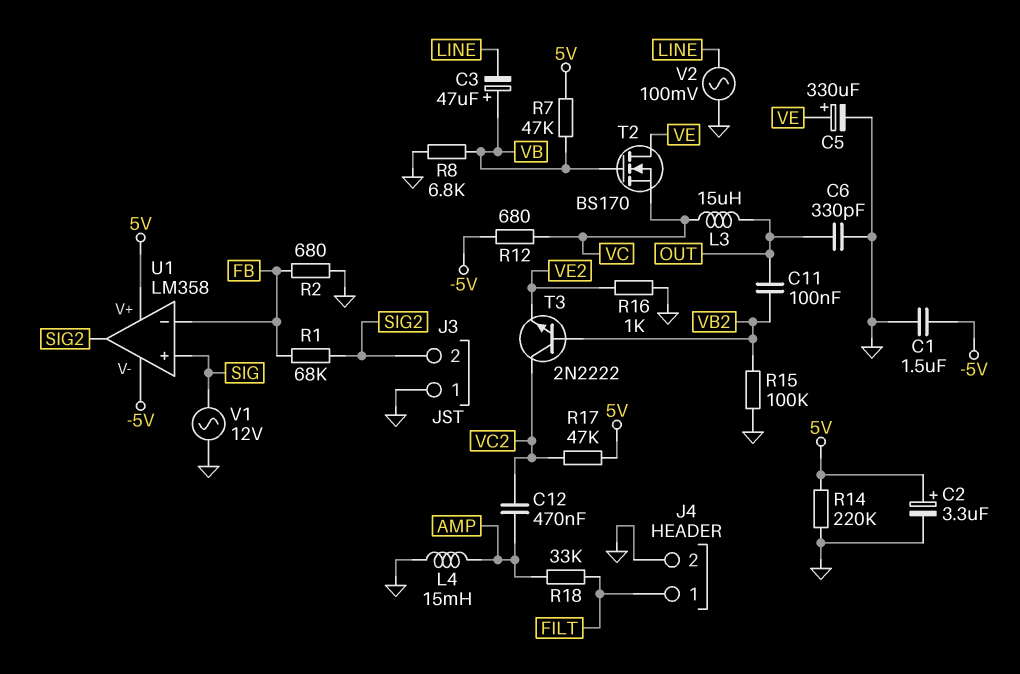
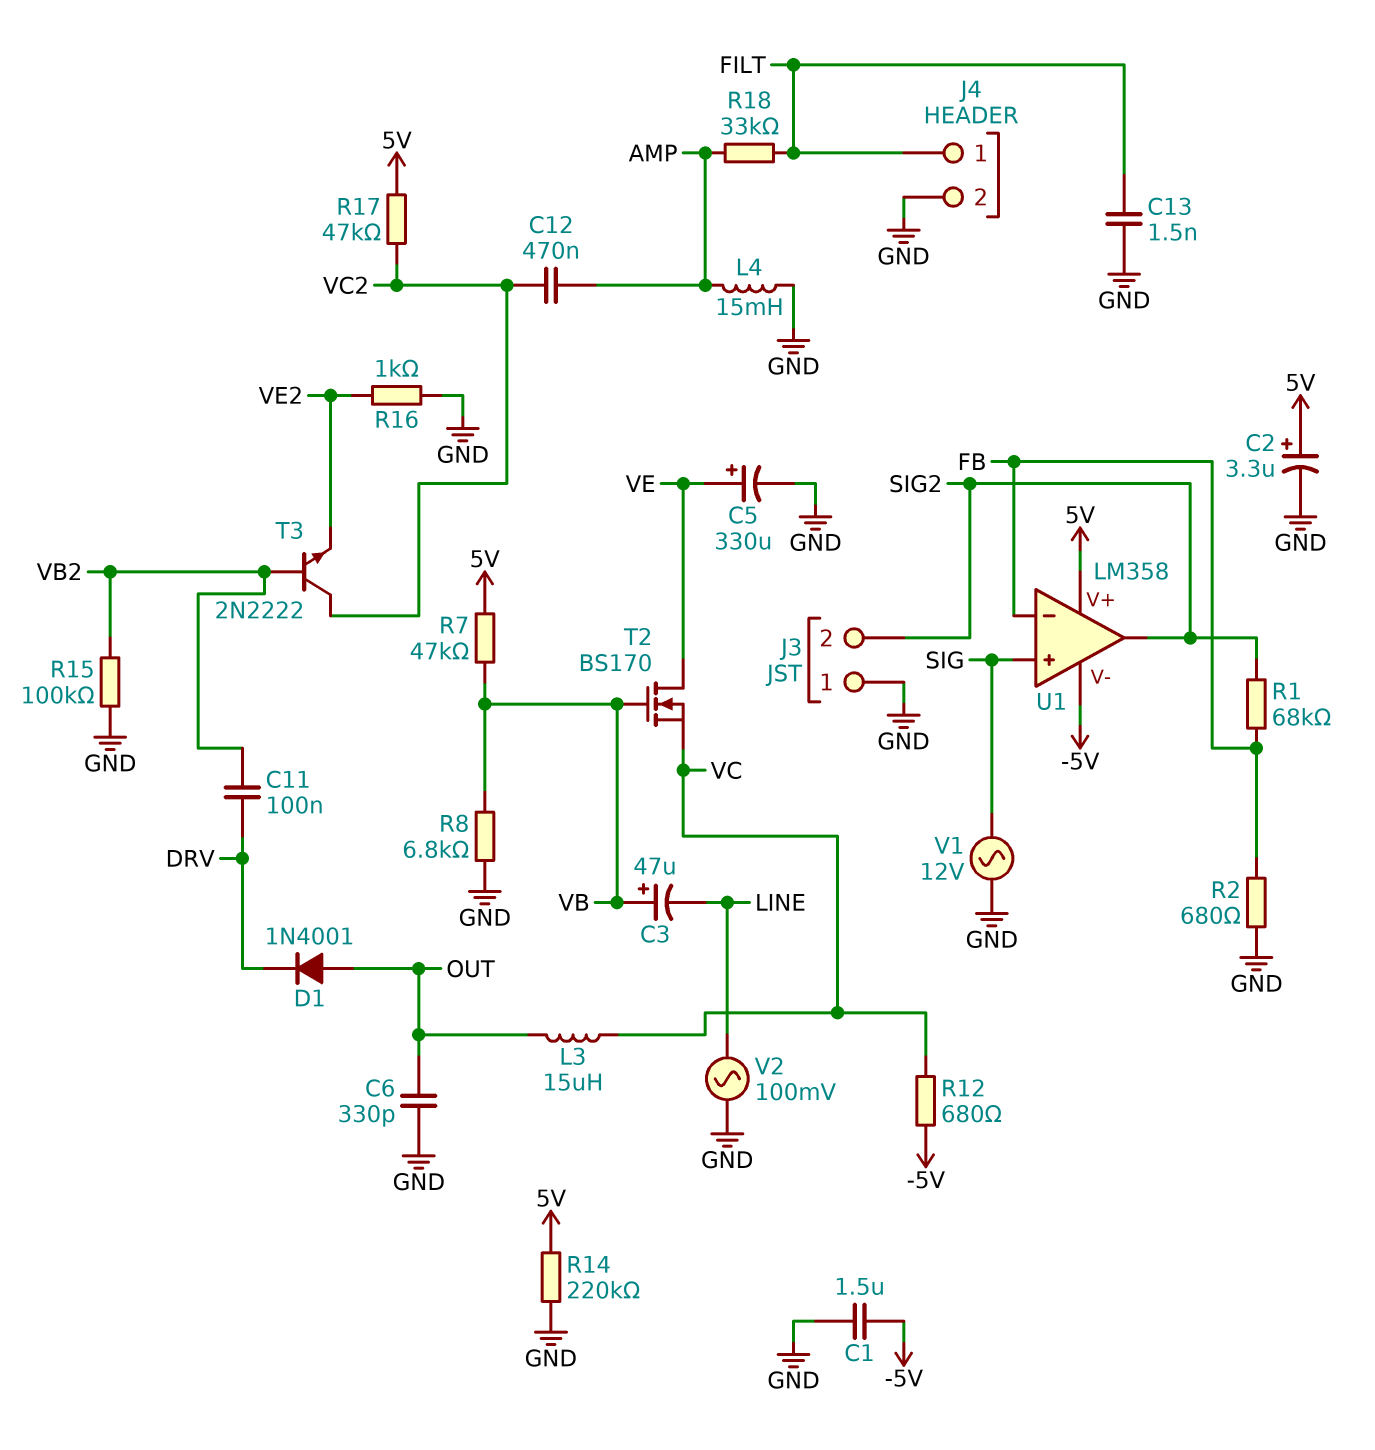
C11: 100nF (OUT, VB2) -> 100nF (DRV, VB2)
C13: none -> 1.5nF (FILT, GND)
D1: none -> diode 1N4001 (A OUT, K DRV)

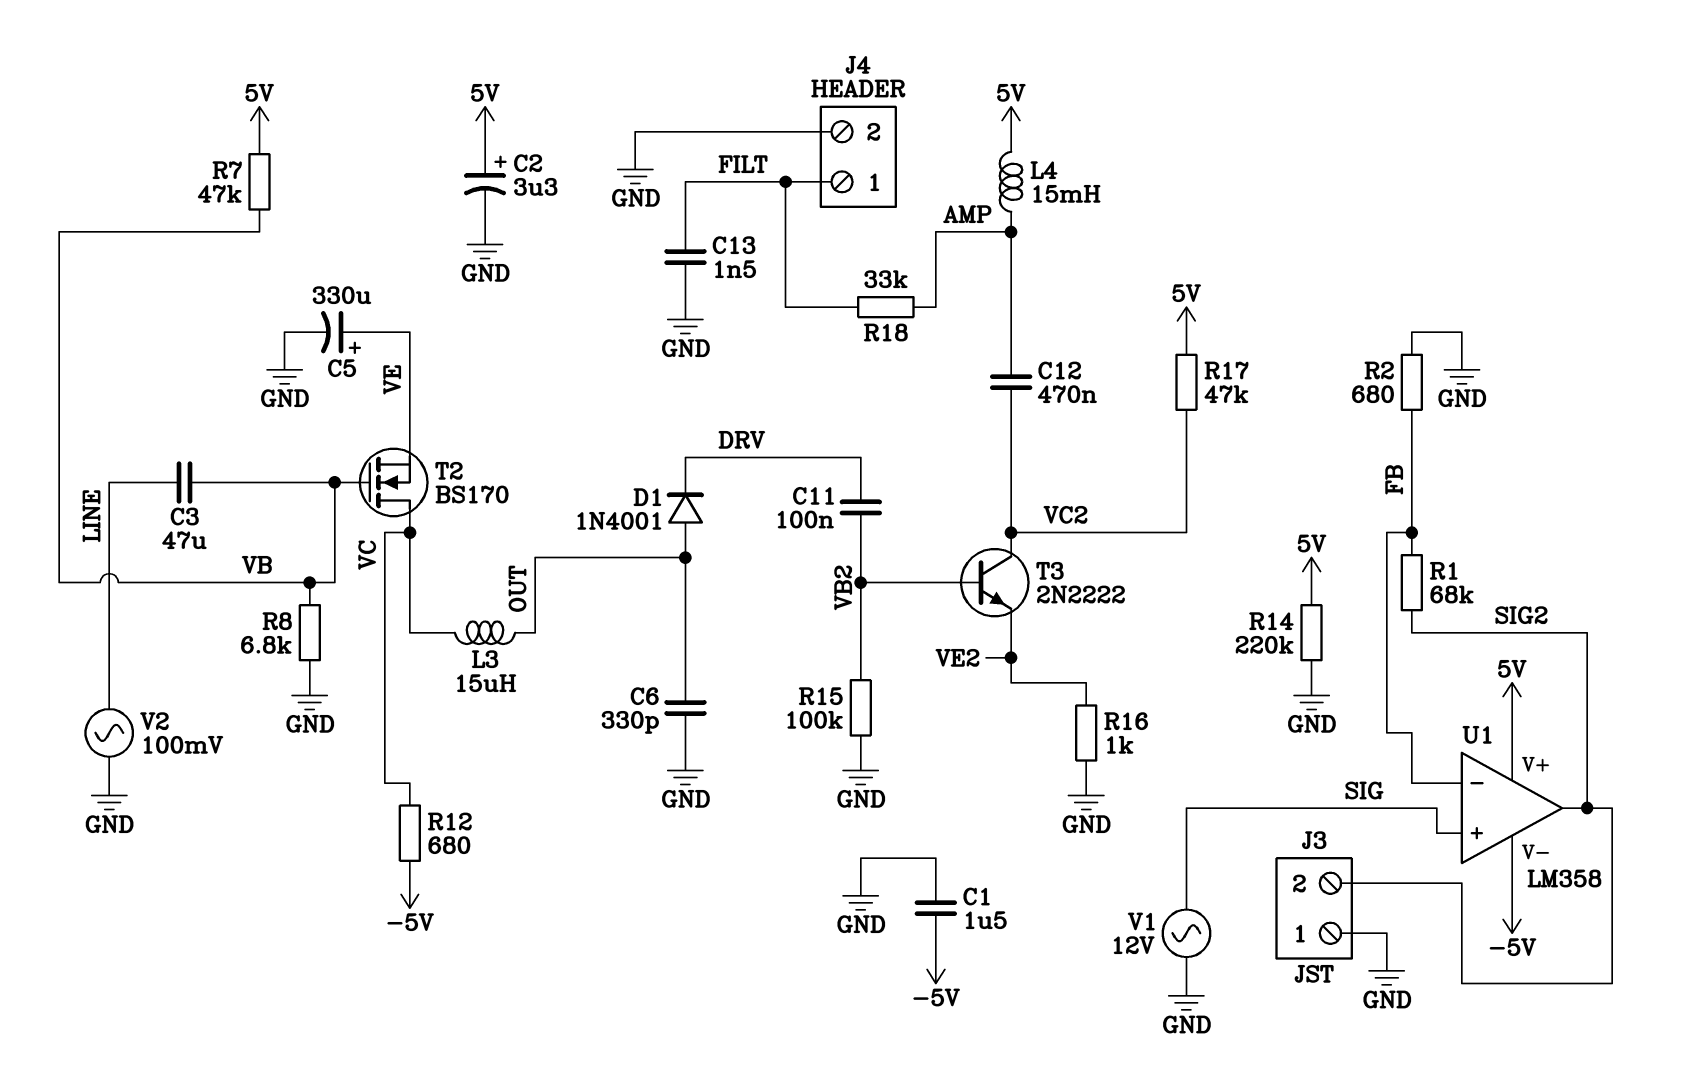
C3: 47uF (plus VB, minus LINE) -> 47uF (LINE, VB)
L4: 15mH (AMP, GND) -> 15mH (5V, AMP)
T2: NMOS BS170 (G VB, D VE, S VC) -> NMOS BS170 (G VB, D VC, S VE)

